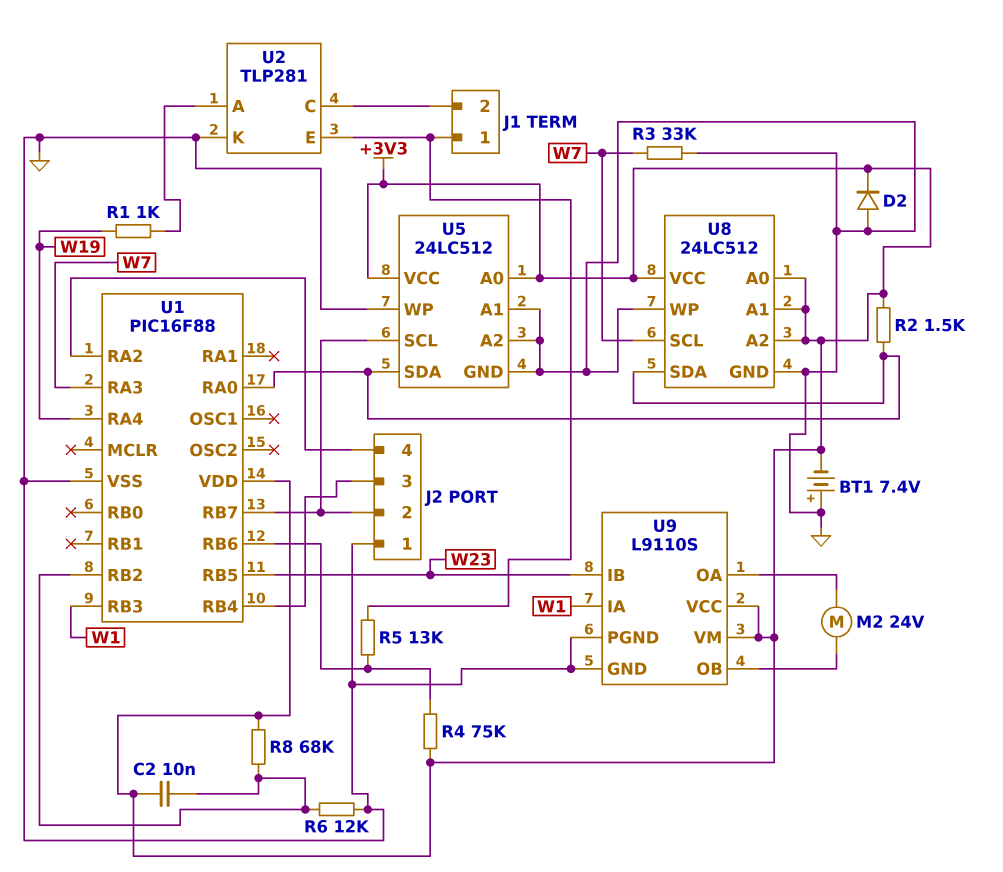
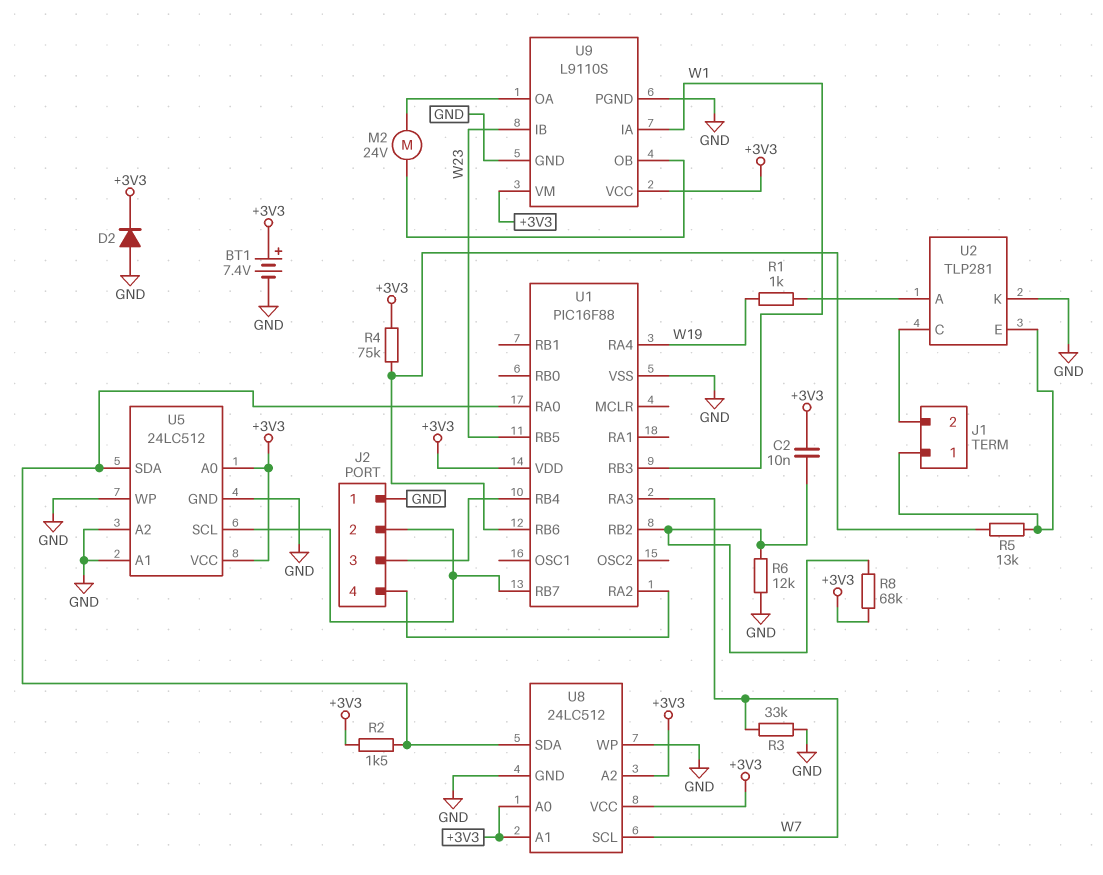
BT1: 7.4V (plus GND, minus +3V3) -> 7.4V (plus +3V3, minus GND)

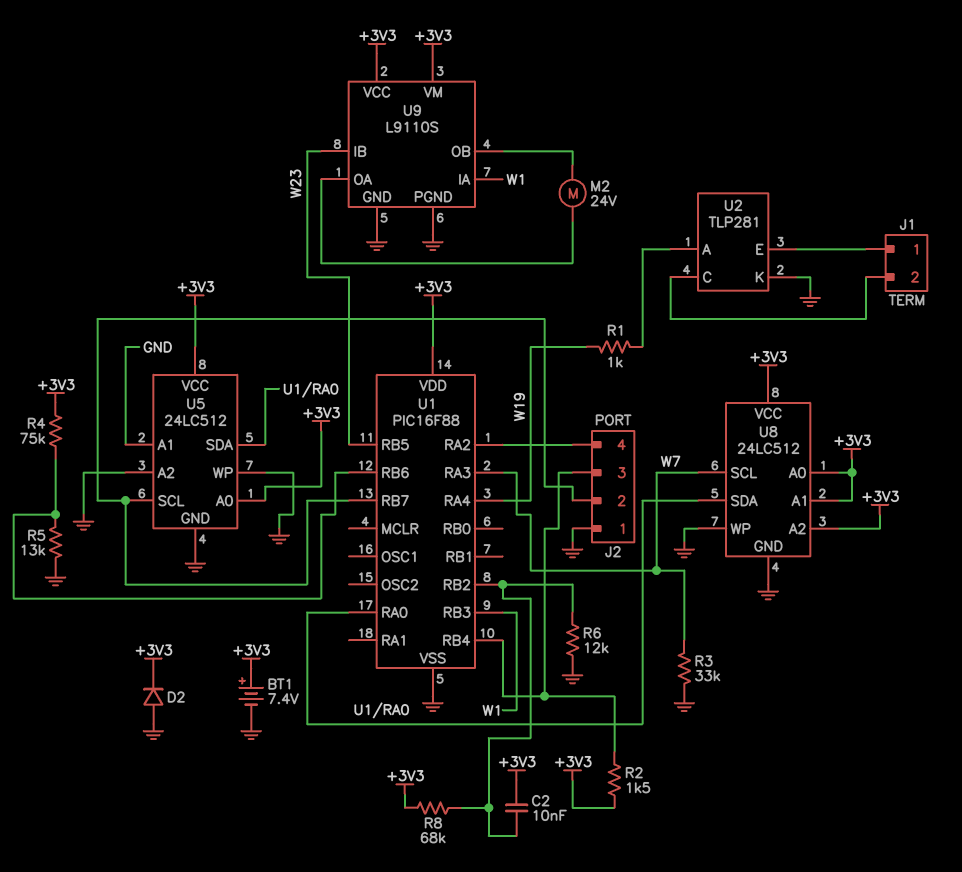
R2: 1.5k (+3V3, U1/RA0) -> 1.5k (+3V3, J2/3)
R5: 13k (J1/1, U1/RB6) -> 13k (GND, U1/RB6)

